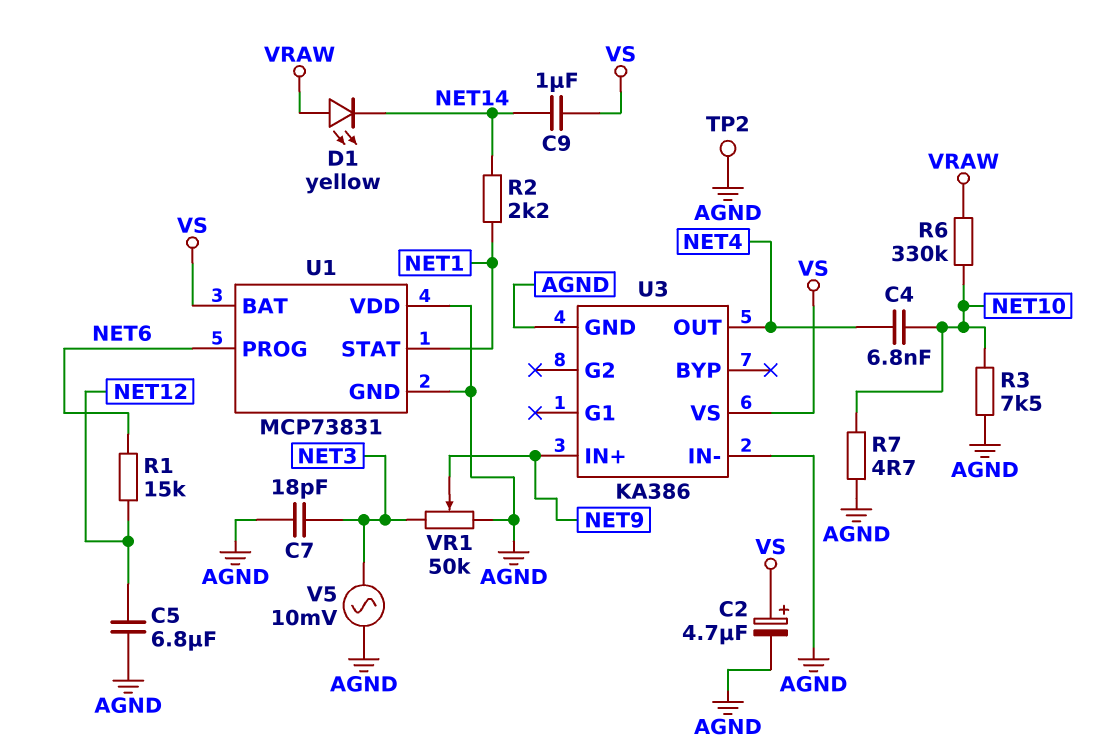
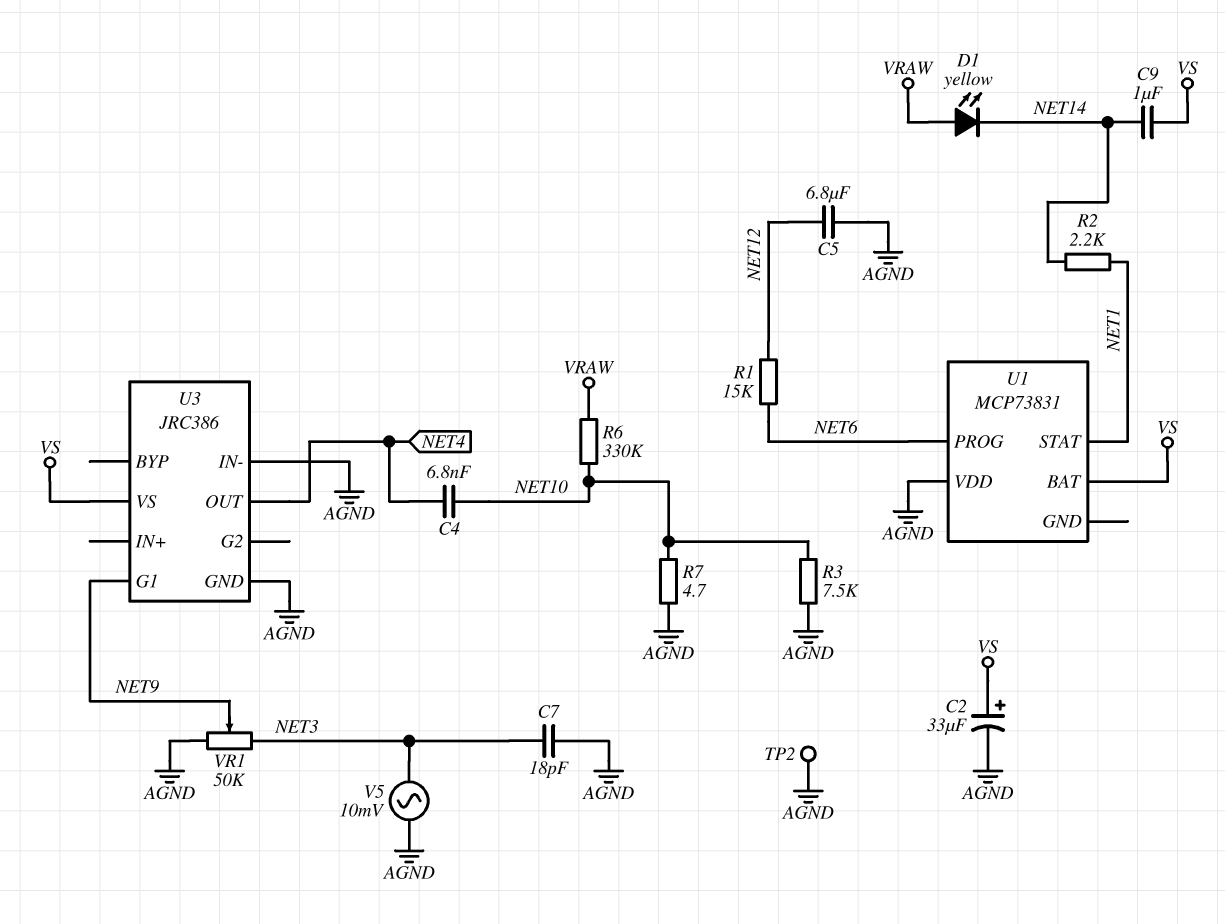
C2: 4.7uF (plus VS, minus AGND) -> 33uF (plus VS, minus AGND)
U1 pin GND: AGND -> none
U3: KA386 -> JRC386
U3 pin G1: none -> NET9
U3 pin IN+: NET9 -> none

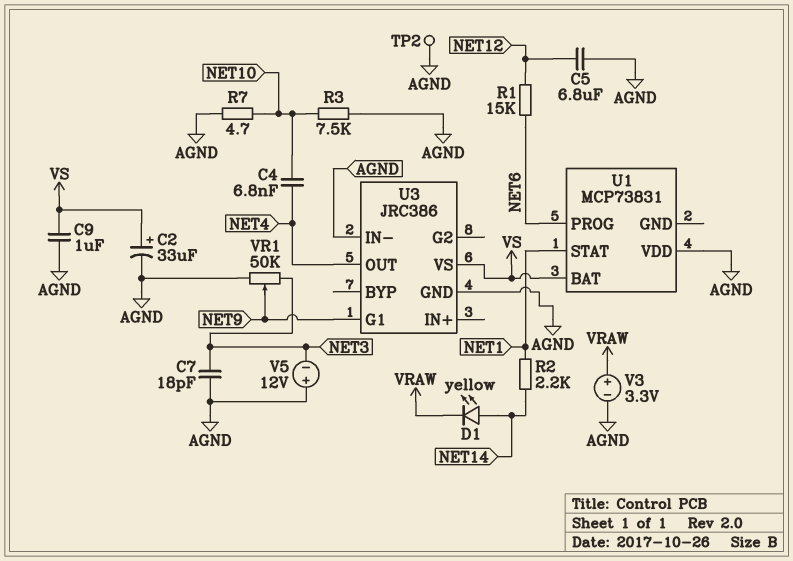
C9: 1uF (NET14, VS) -> 1uF (AGND, VS)
D1: LED yellow (A VRAW, K NET14) -> LED yellow (A NET14, K VRAW)
R6: 330k (NET10, VRAW) -> none
V3: none -> 3.3V (plus VRAW, minus AGND)
V5: AC 10mV (AGND, NET3) -> 12V (plus AGND, minus NET3)

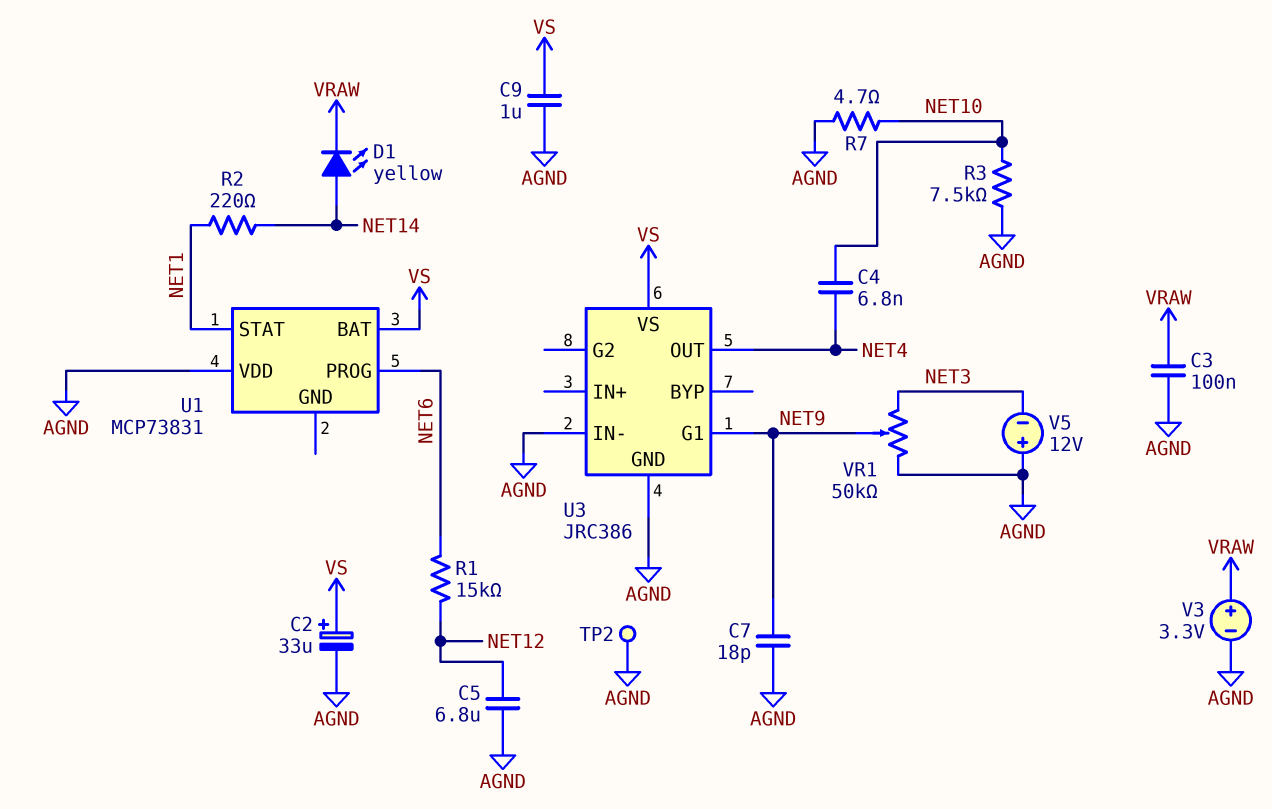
C3: none -> 100nF (AGND, VRAW)
C7: 18pF (AGND, NET3) -> 18pF (AGND, NET9)
R2: 2.2k (NET1, NET14) -> 220 (NET1, NET14)

